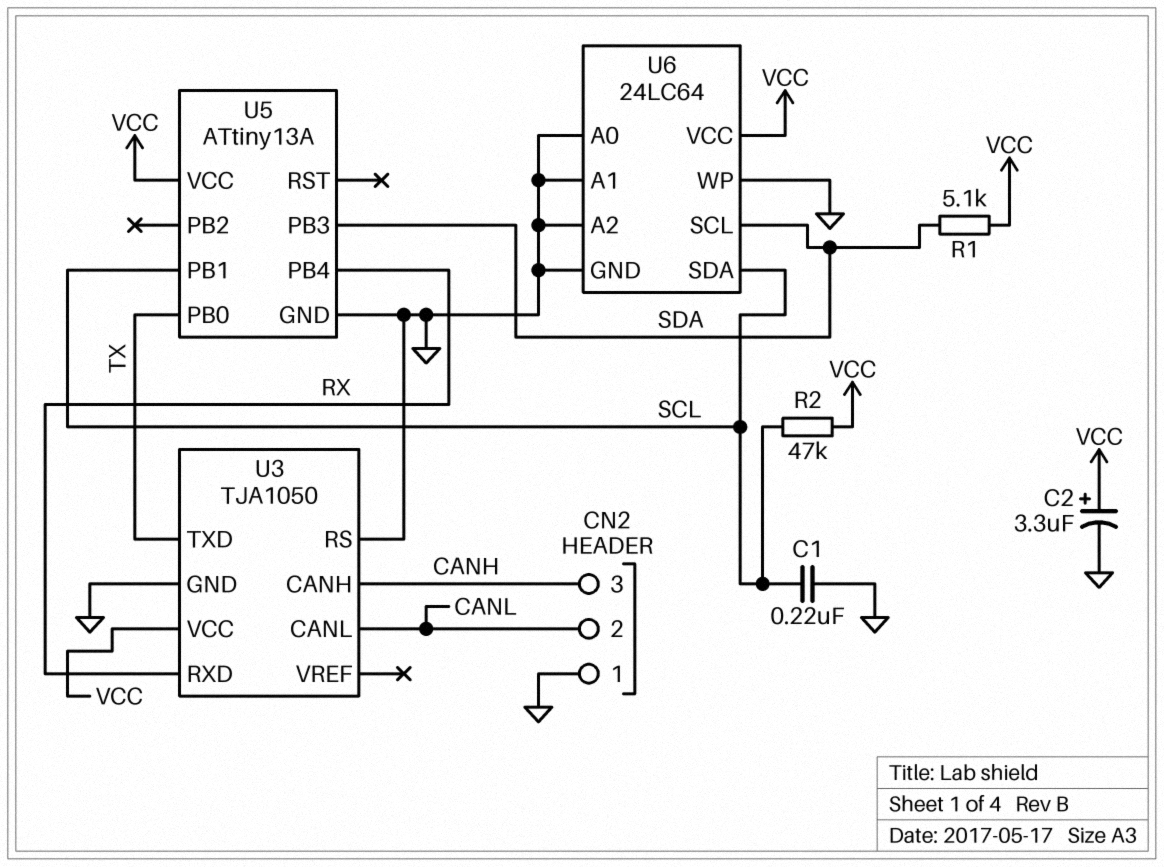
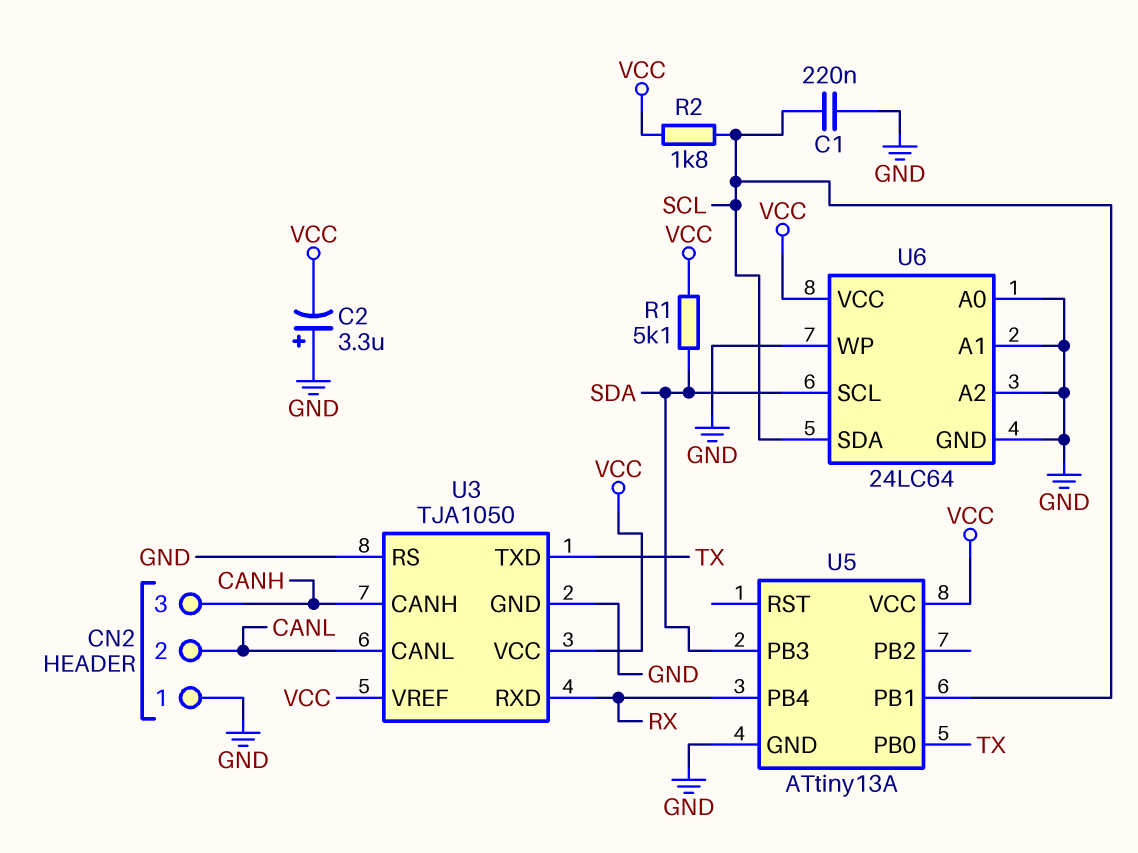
C2: 3.3uF (plus VCC, minus GND) -> 3.3uF (plus GND, minus VCC)
R2: 47k (SCL, VCC) -> 1.8k (SCL, VCC)
U3 pin VREF: none -> VCC

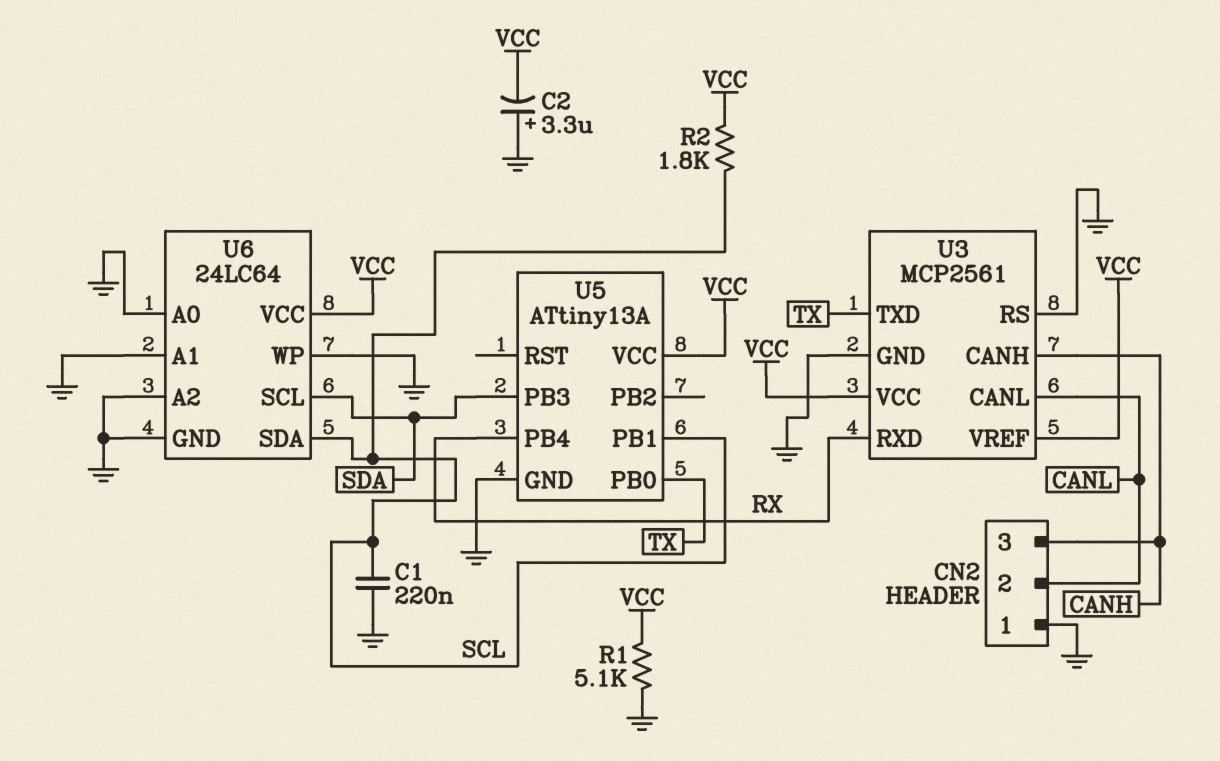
R1: 5.1k (SDA, VCC) -> 5.1k (GND, VCC)
U3: TJA1050 -> MCP2561

